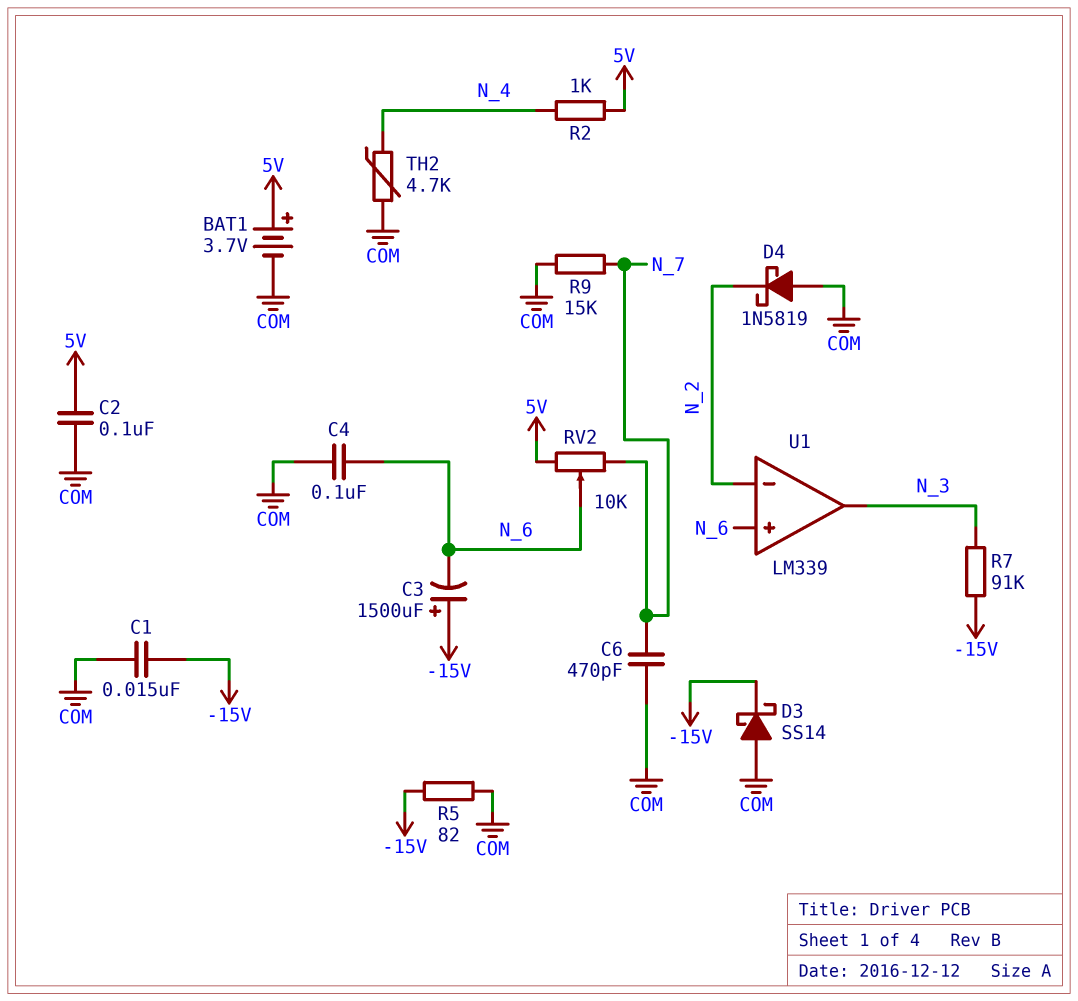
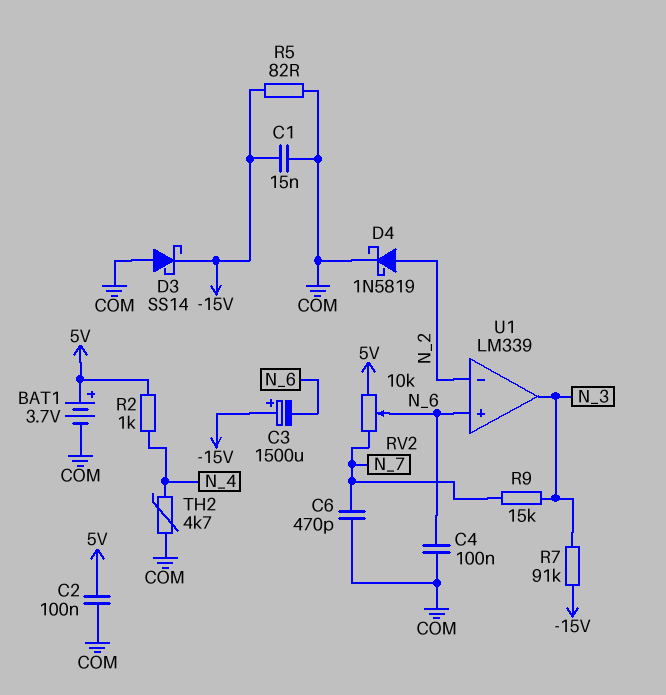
D4: schottky 1N5819 (A COM, K N_2) -> schottky 1N5819 (A N_2, K COM)
R9: 15k (COM, N_7) -> 15k (N_3, N_7)

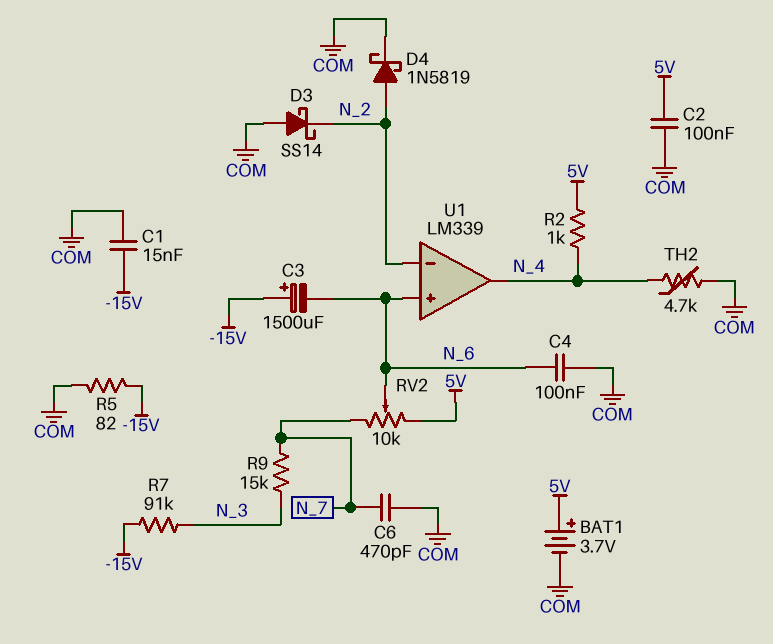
D3: schottky SS14 (A COM, K -15V) -> schottky SS14 (A COM, K N_2)
U1 pin out: N_3 -> N_4

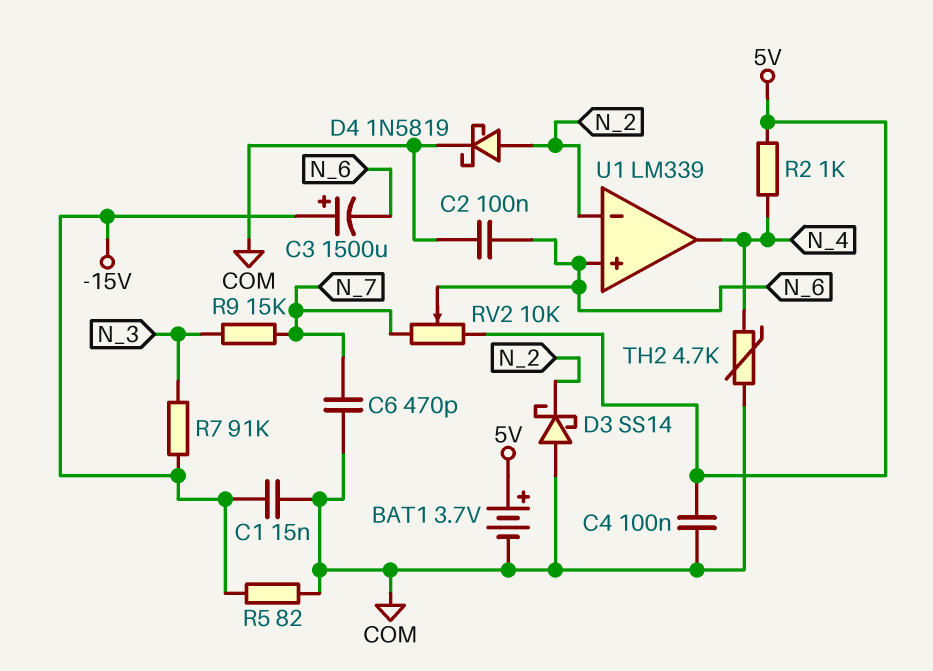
C2: 100nF (5V, COM) -> 100nF (COM, N_6)
C4: 100nF (COM, N_6) -> 100nF (5V, COM)

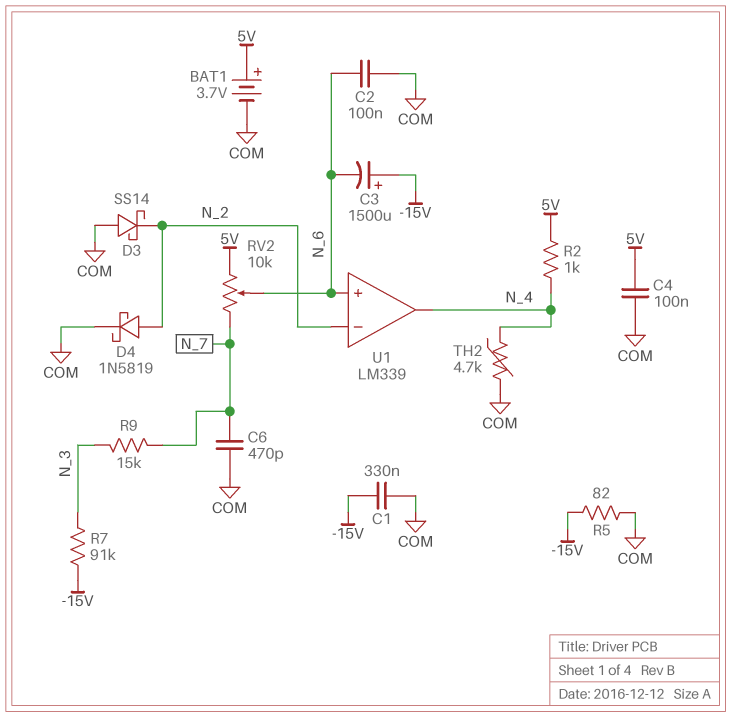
C1: 15nF (-15V, COM) -> 330nF (-15V, COM)

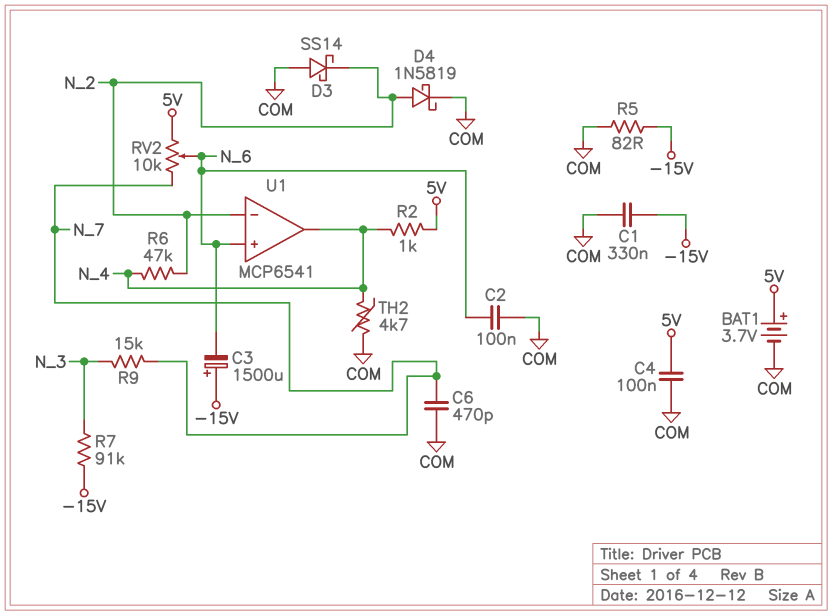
R6: none -> 47k (N_2, N_4)
U1: LM339 -> MCP6541

